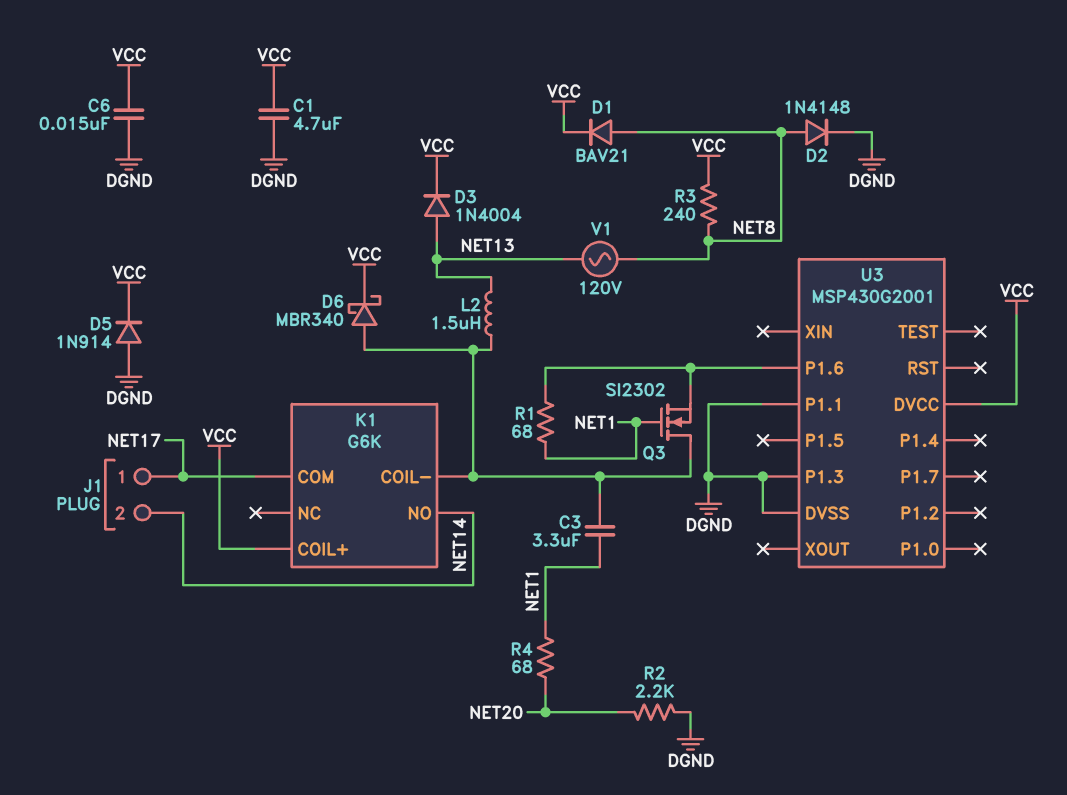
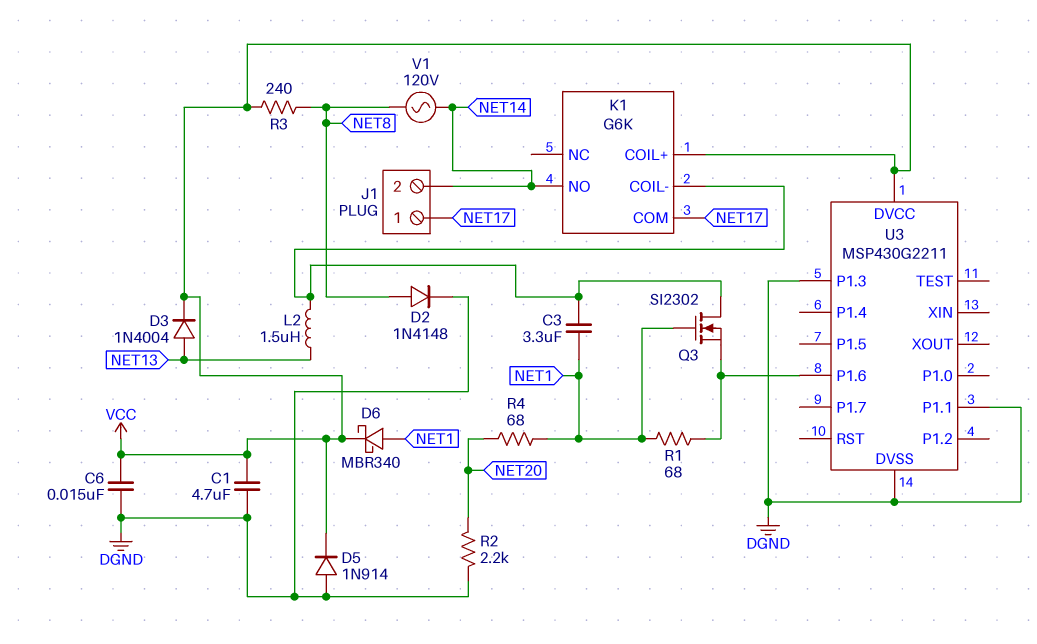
D1: diode BAV21 (A NET8, K VCC) -> none
D6: schottky MBR340 (A K1/COIL-, K VCC) -> schottky MBR340 (A NET1, K VCC)
U3: MSP430G2001 -> MSP430G2211
V1: AC 120V (NET8, NET13) -> AC 120V (NET8, NET14)

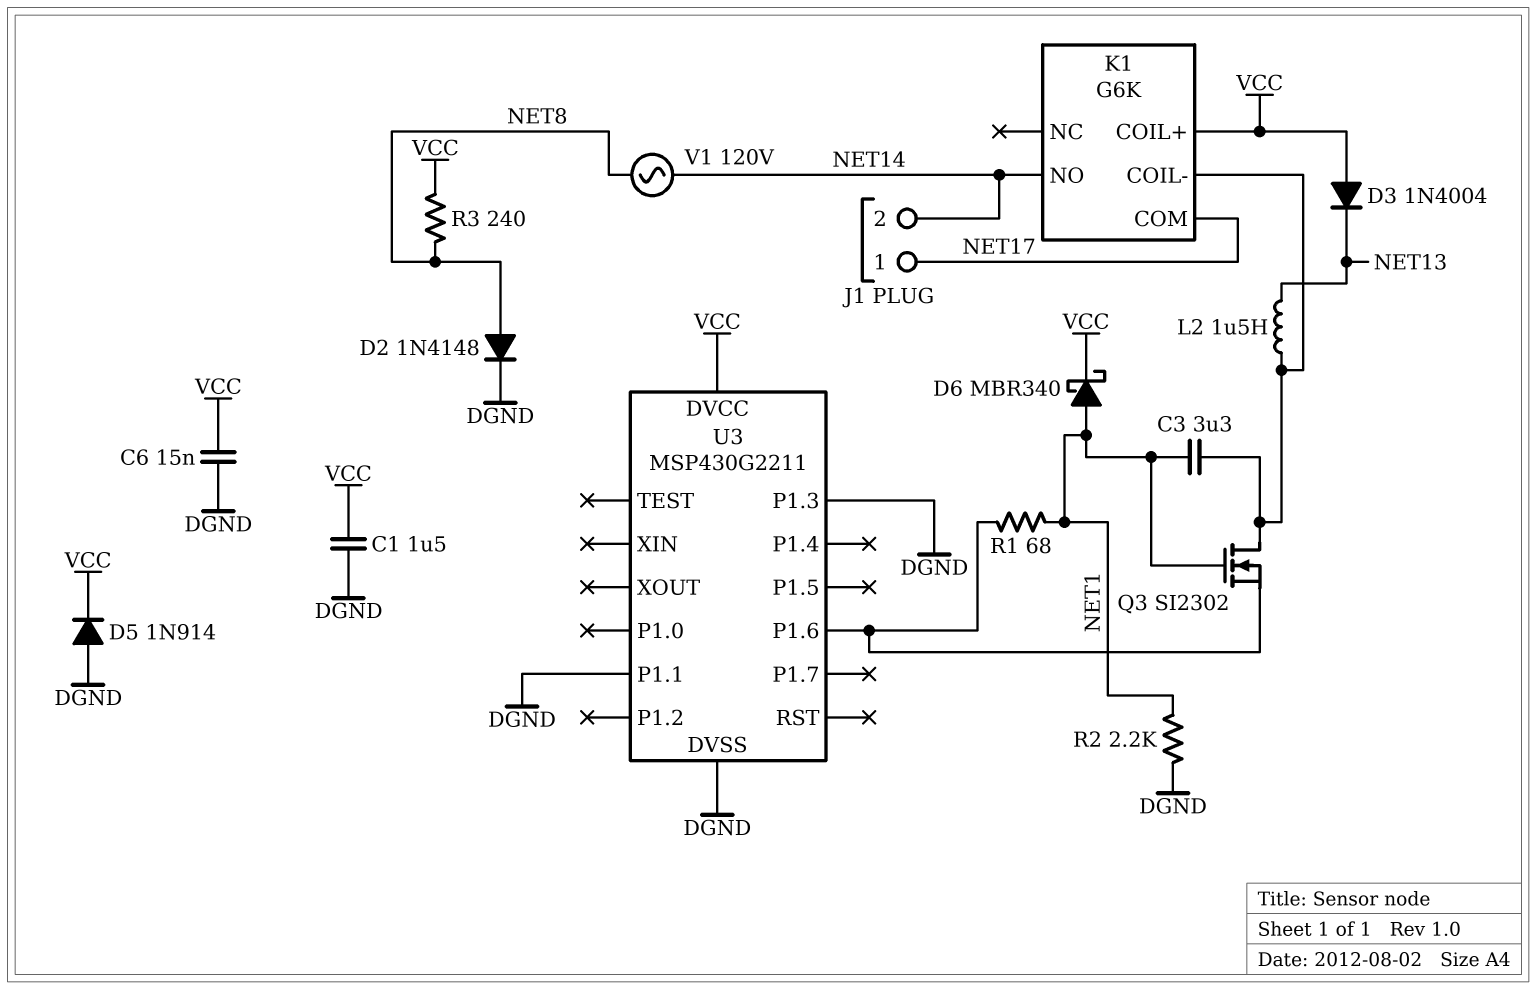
C1: 4.7uF (DGND, VCC) -> 1.5uF (DGND, VCC)
D3: diode 1N4004 (A NET13, K VCC) -> diode 1N4004 (A VCC, K NET13)
R2: 2.2k (DGND, NET20) -> 2.2k (DGND, NET1)
R4: 68 (NET1, NET20) -> none

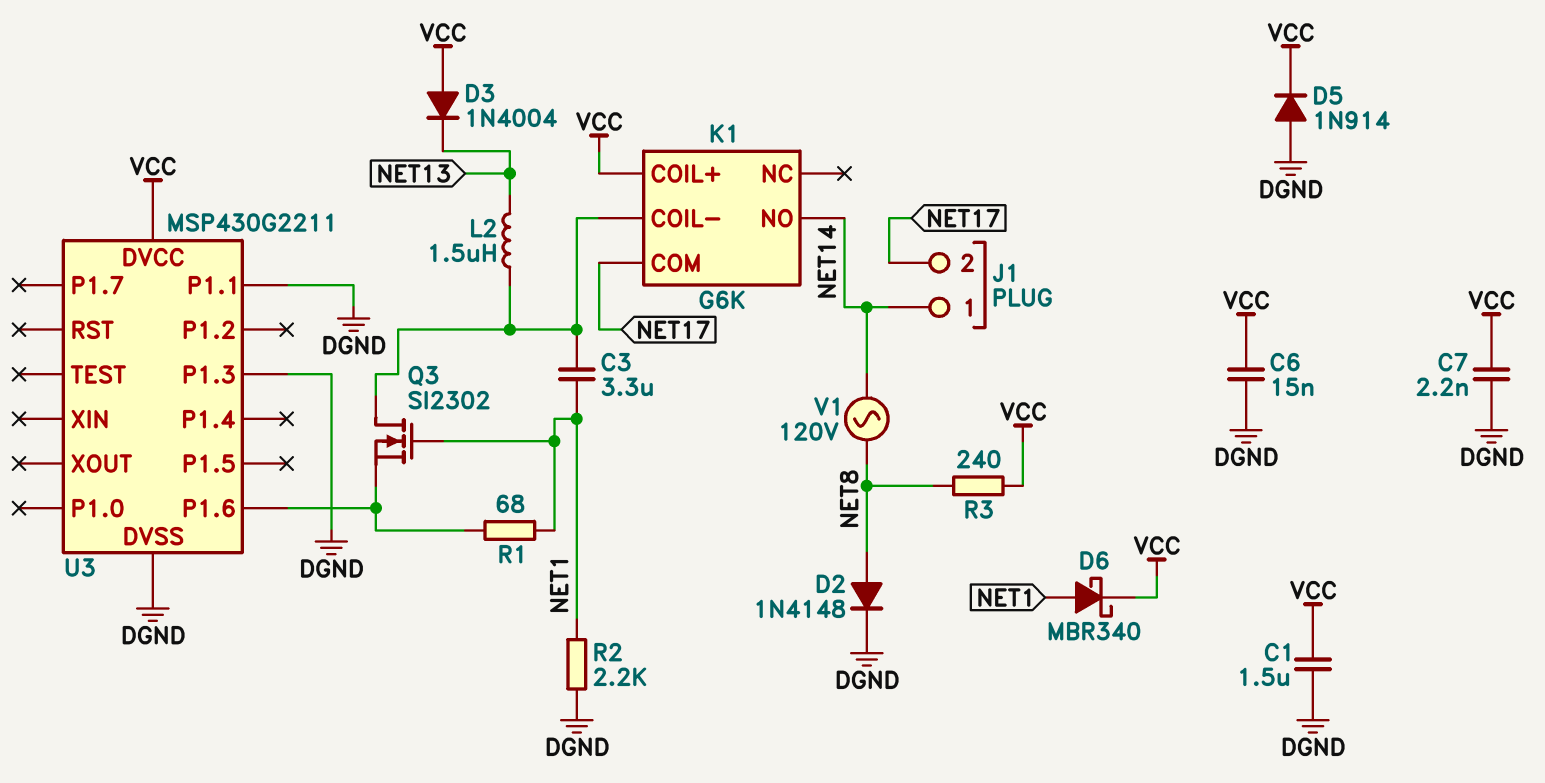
C7: none -> 2.2nF (DGND, VCC)
J1 pin 1: NET17 -> NET14
J1 pin 2: NET14 -> NET17

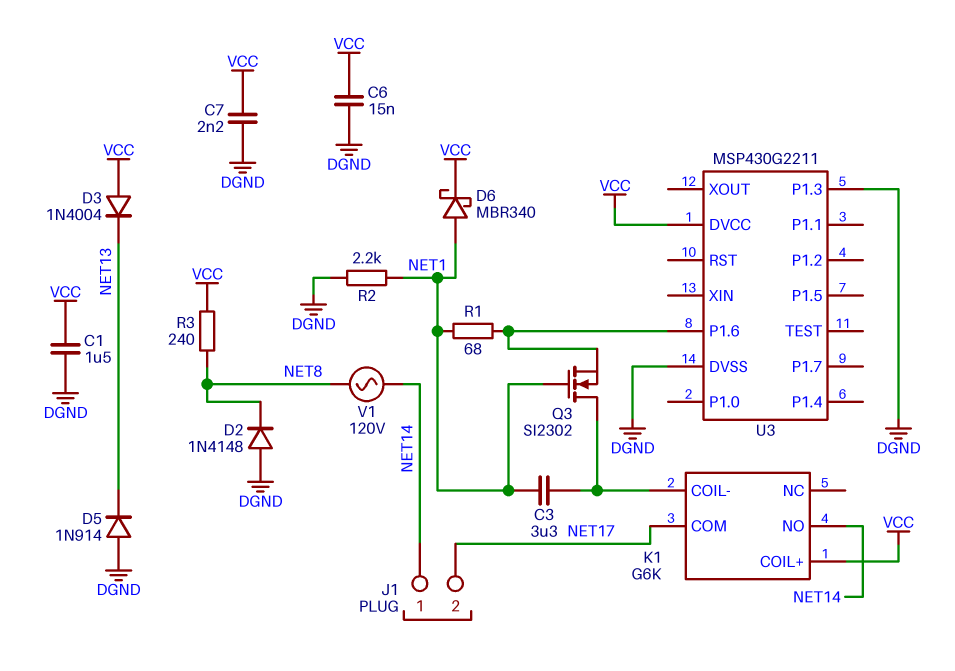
D2: diode 1N4148 (A NET8, K DGND) -> diode 1N4148 (A DGND, K NET8)
D5: diode 1N914 (A DGND, K VCC) -> diode 1N914 (A DGND, K NET13)
L2: 1.5uH (K1/COIL-, NET13) -> none
U3 pin P1.1: DGND -> none

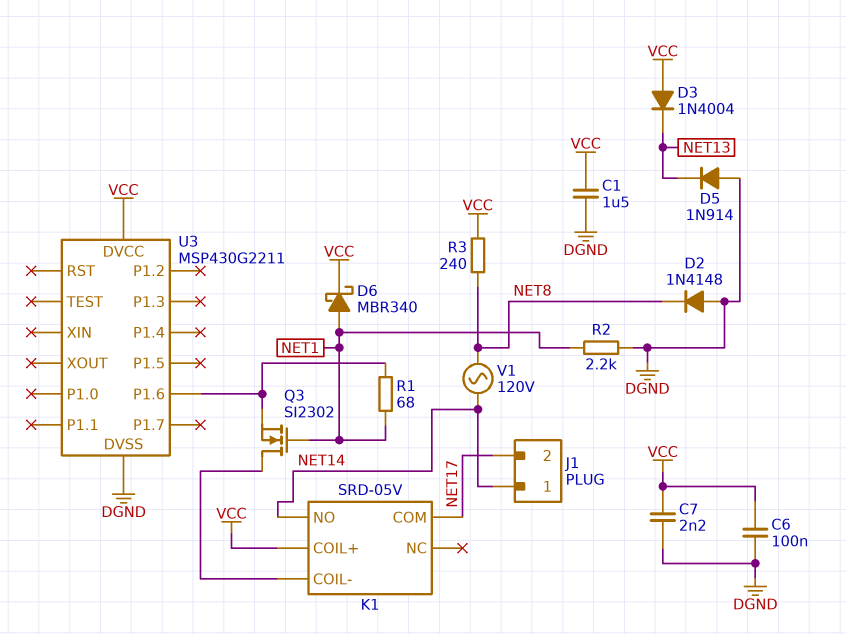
C3: 3.3uF (K1/COIL-, NET1) -> none
C6: 15nF (DGND, VCC) -> 100nF (DGND, VCC)
K1: G6K -> SRD-05V
U3 pin P1.3: DGND -> none

